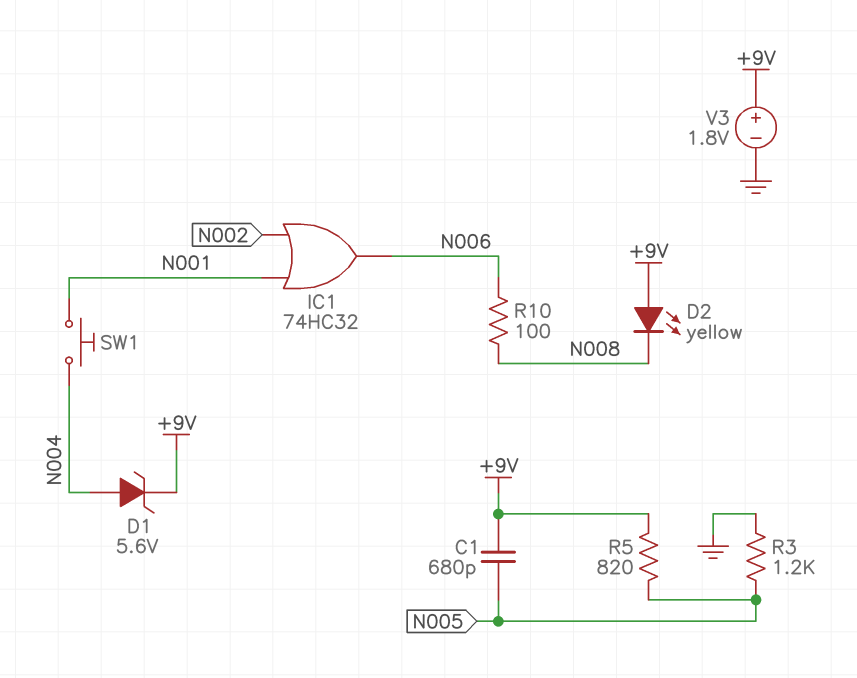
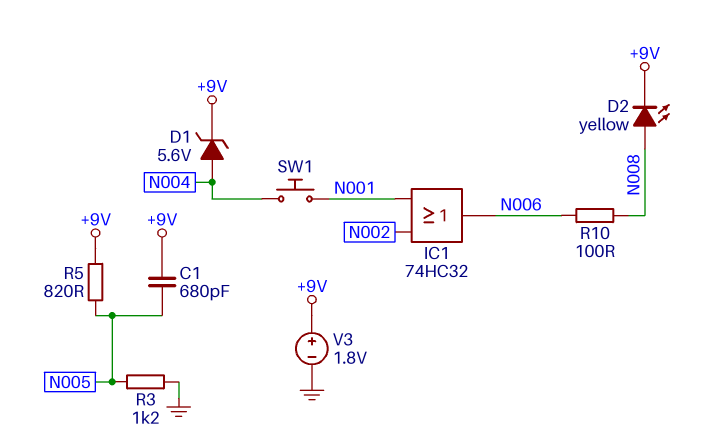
D2: LED yellow (A +9V, K N008) -> LED yellow (A N008, K +9V)

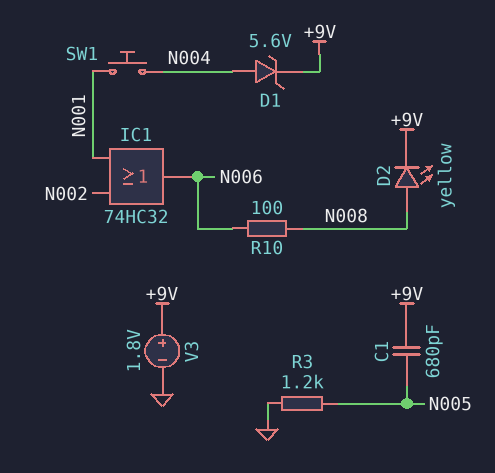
R5: 820 (+9V, N005) -> none

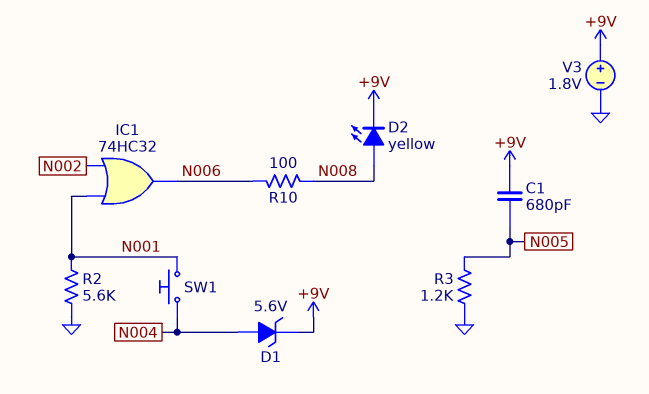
R2: none -> 5.6k (GND, N001)

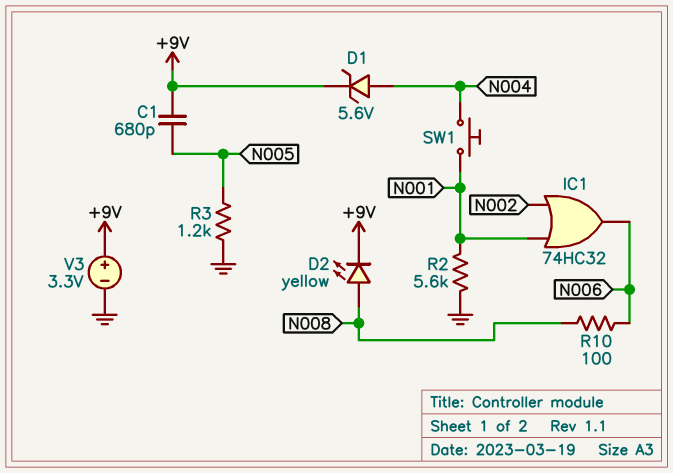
V3: 1.8V (plus +9V, minus GND) -> 3.3V (plus +9V, minus GND)

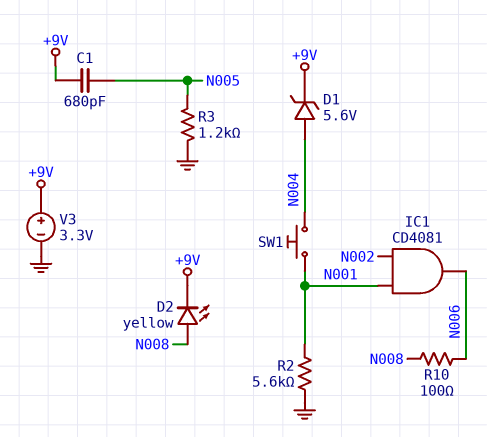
IC1: OR 74HC32 (in N001, in N002, out N006) -> AND CD4081 (in N001, in N002, out N006)

